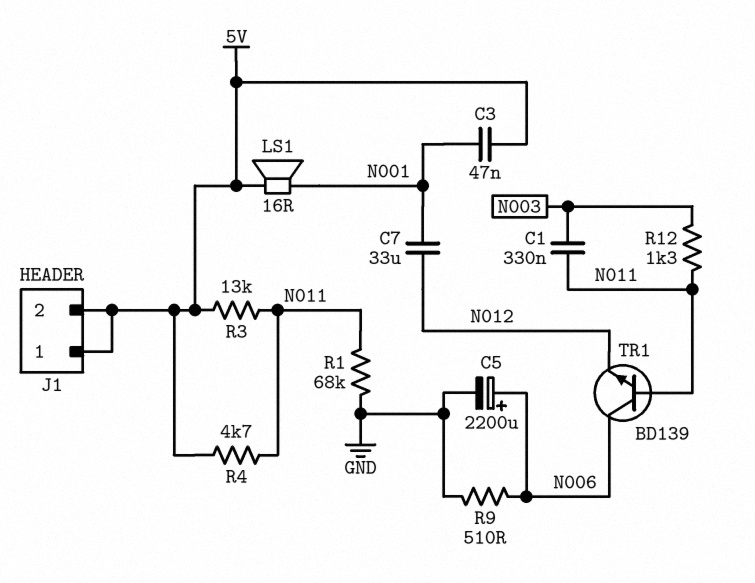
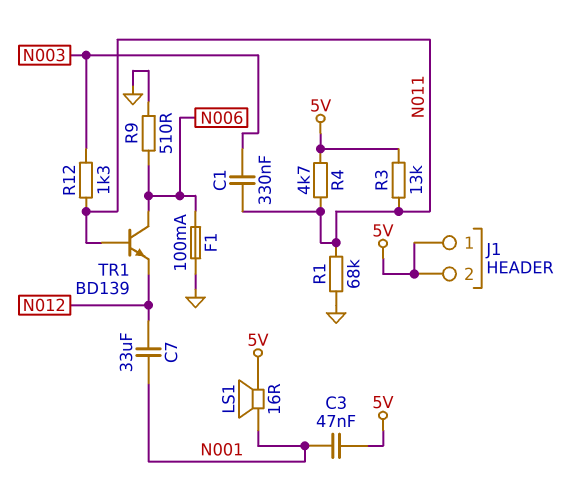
C5: 2200uF (plus N006, minus GND) -> none
F1: none -> 100mA (GND, N006)

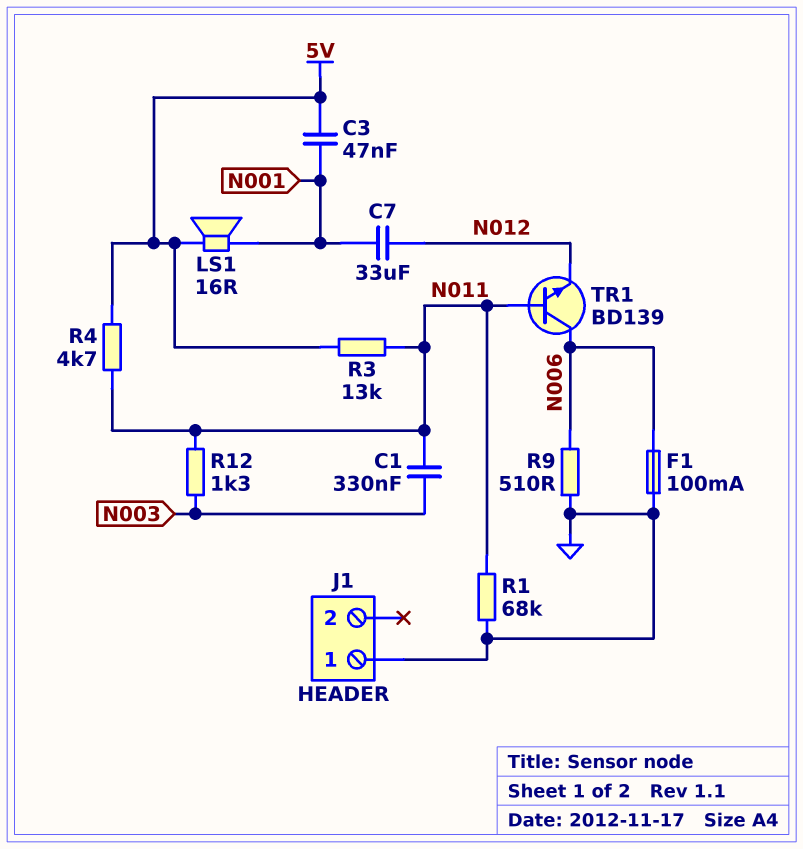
J1 pin 1: 5V -> GND
J1 pin 2: 5V -> none

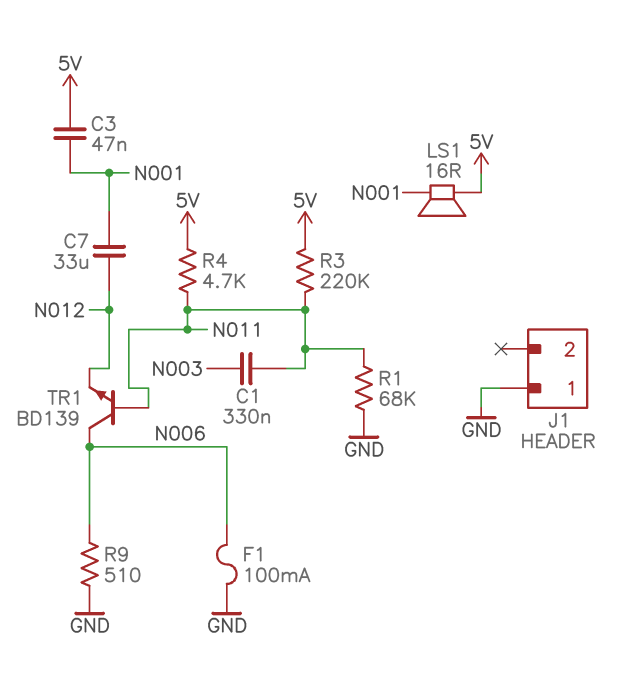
R3: 13k (5V, N011) -> 220k (5V, N011)
R12: 1.3k (N003, N011) -> none

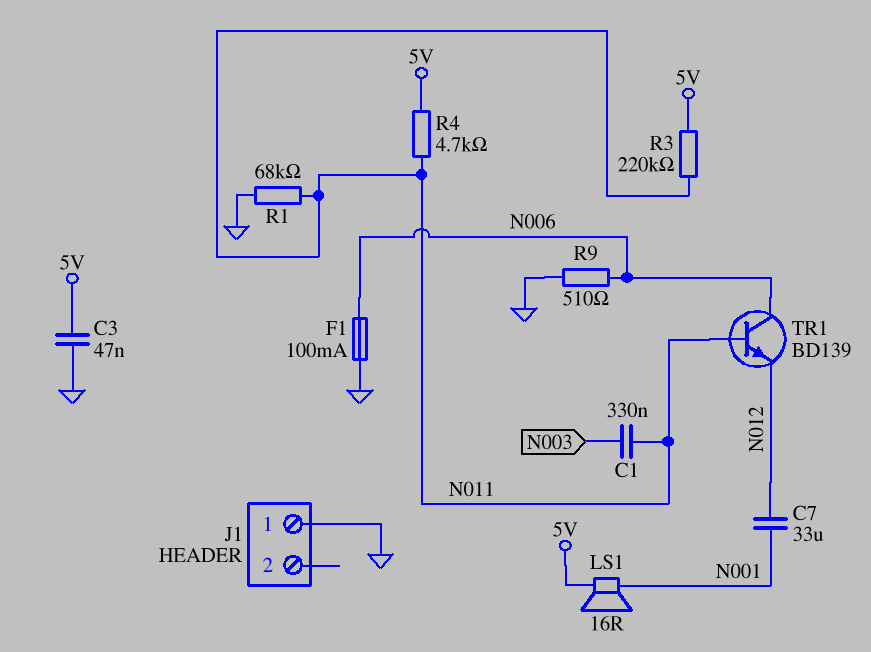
C3: 47nF (5V, N001) -> 47nF (5V, GND)

